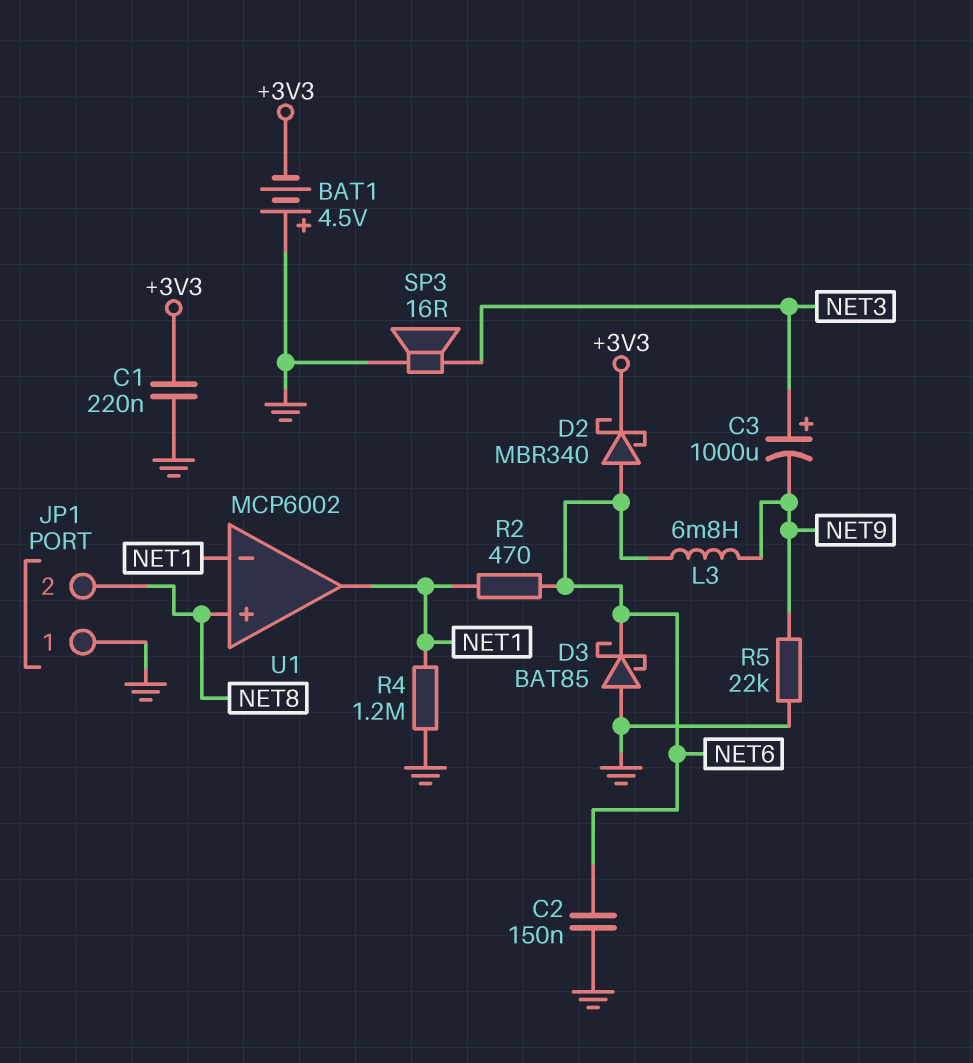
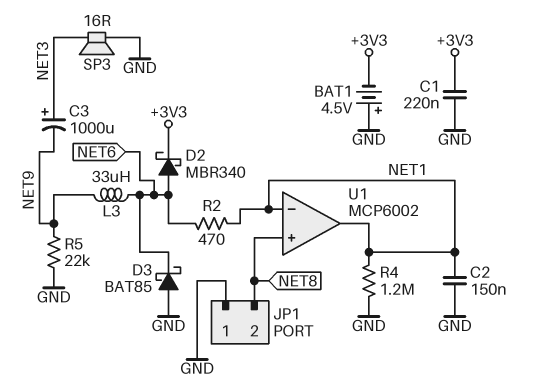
C2: 150nF (GND, NET6) -> 150nF (GND, NET1)
L3: 6.8mH (NET6, NET9) -> 33uH (NET6, NET9)

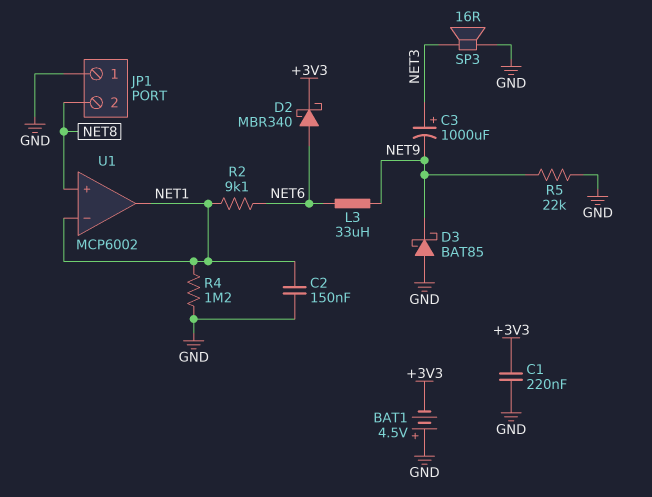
D3: schottky BAT85 (A GND, K NET6) -> schottky BAT85 (A GND, K NET9)
R2: 470 (NET1, NET6) -> 9.1k (NET1, NET6)

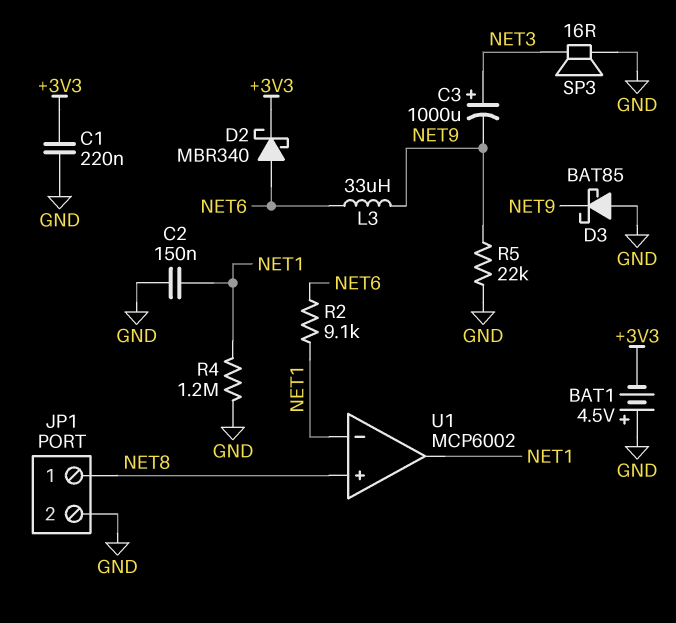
JP1 pin 1: GND -> NET8
JP1 pin 2: NET8 -> GND

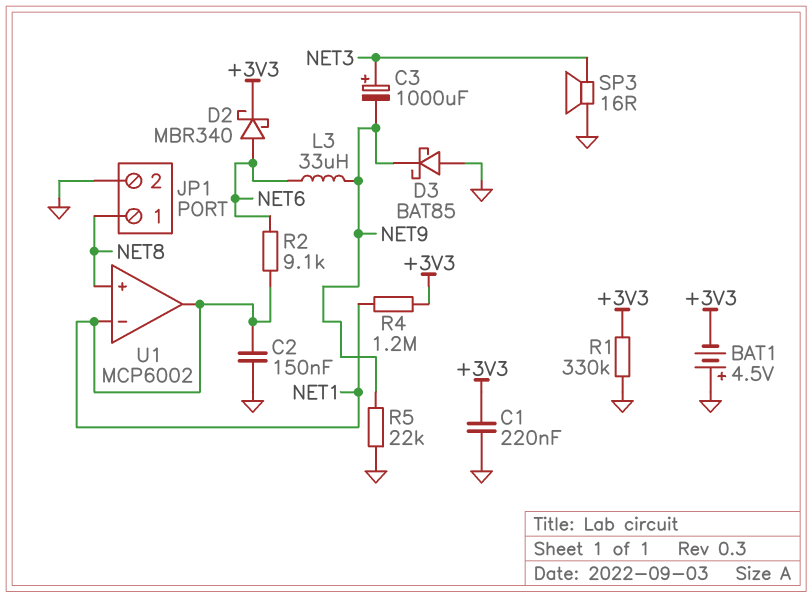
R1: none -> 330k (+3V3, GND)
R4: 1.2M (GND, NET1) -> 1.2M (+3V3, NET1)

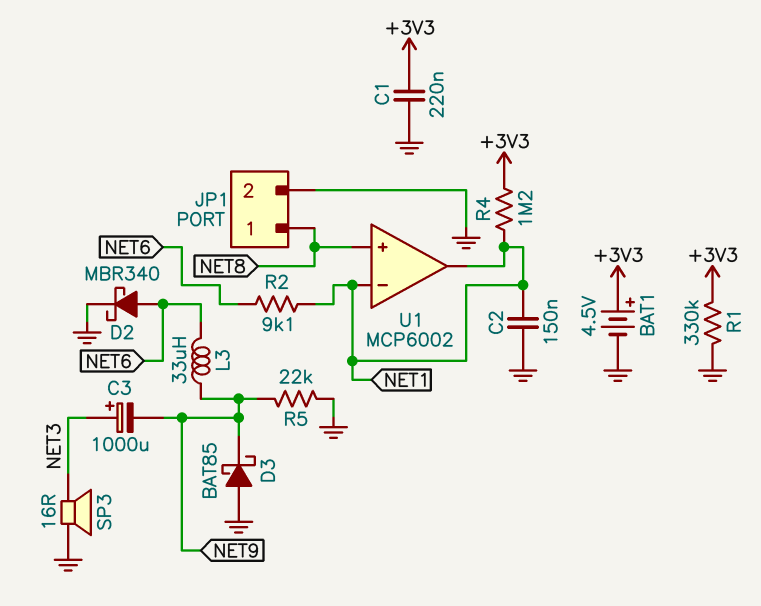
BAT1: 4.5V (plus GND, minus +3V3) -> 4.5V (plus +3V3, minus GND)
D2: schottky MBR340 (A NET6, K +3V3) -> schottky MBR340 (A NET6, K GND)

